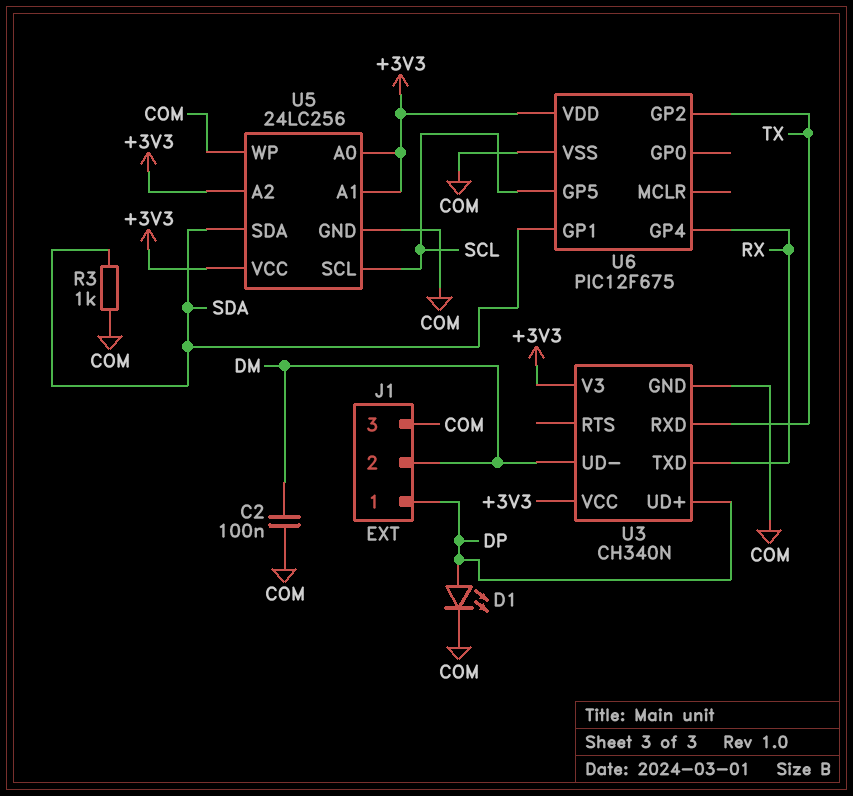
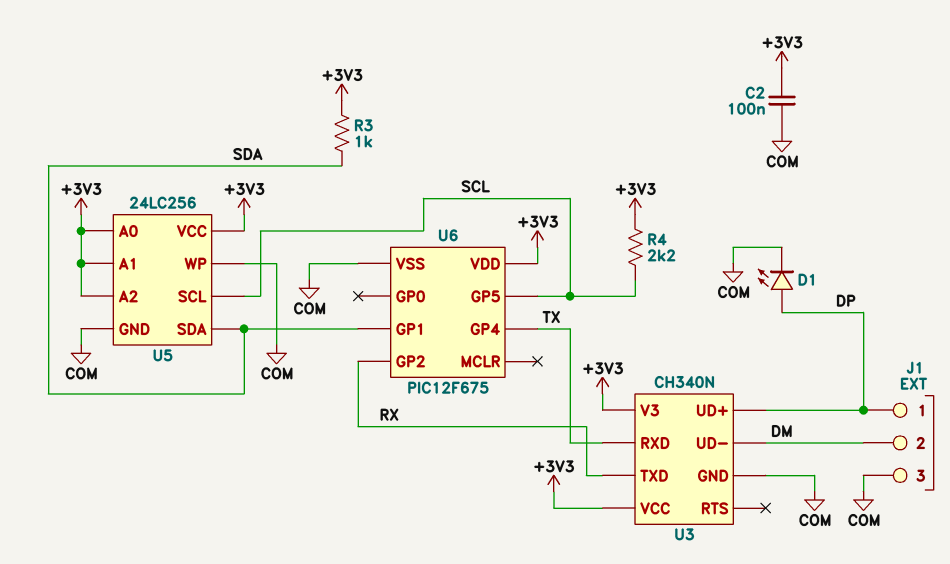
C2: 100nF (COM, DM) -> 100nF (+3V3, COM)
R3: 1k (COM, SDA) -> 1k (+3V3, SDA)
R4: none -> 2.2k (+3V3, SCL)
U6 pin GP2: TX -> RX
U6 pin GP4: RX -> TX

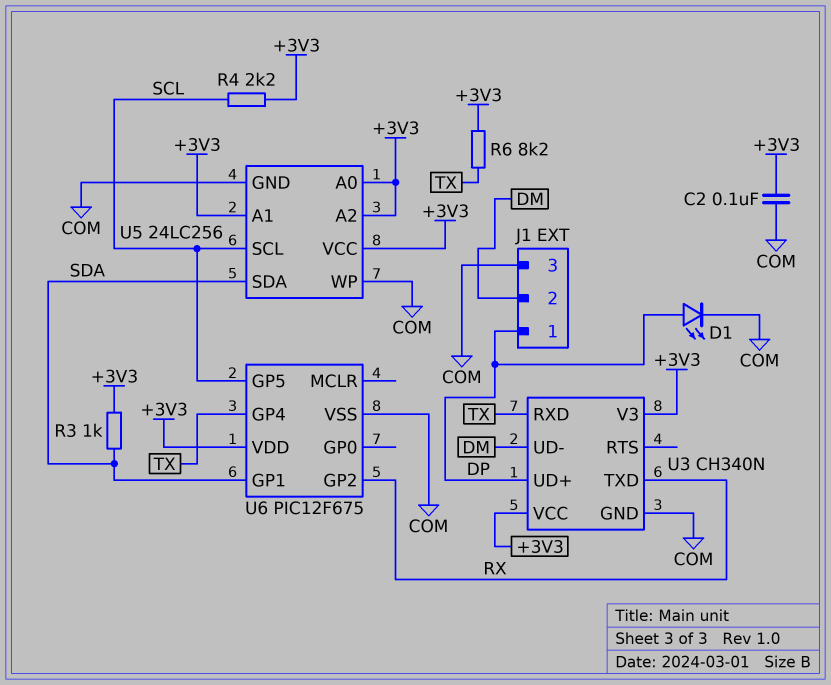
R6: none -> 8.2k (+3V3, TX)

